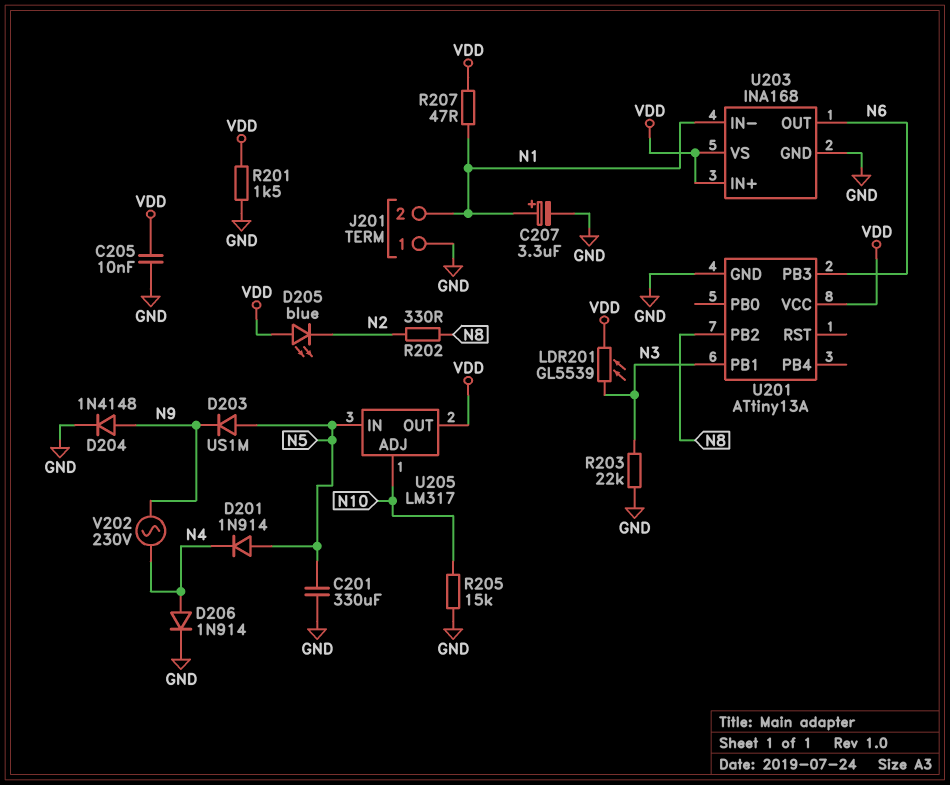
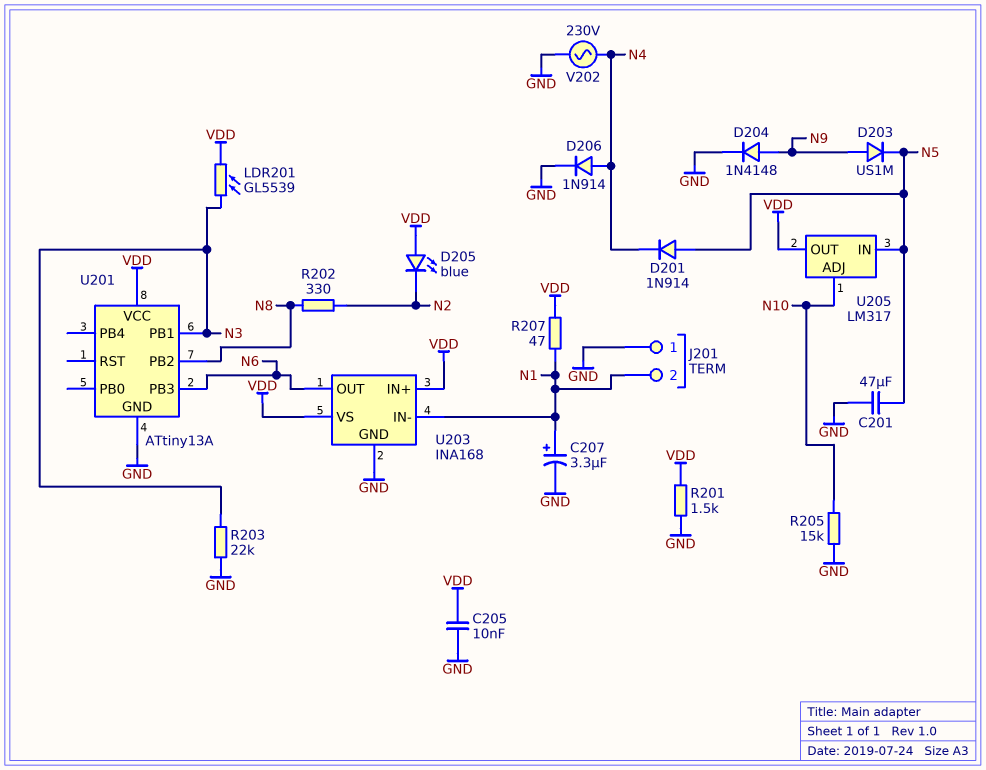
C201: 330uF (GND, N5) -> 47uF (GND, N5)
D203: diode US1M (A N5, K N9) -> diode US1M (A N9, K N5)
V202: AC 230V (N4, N9) -> AC 230V (GND, N4)

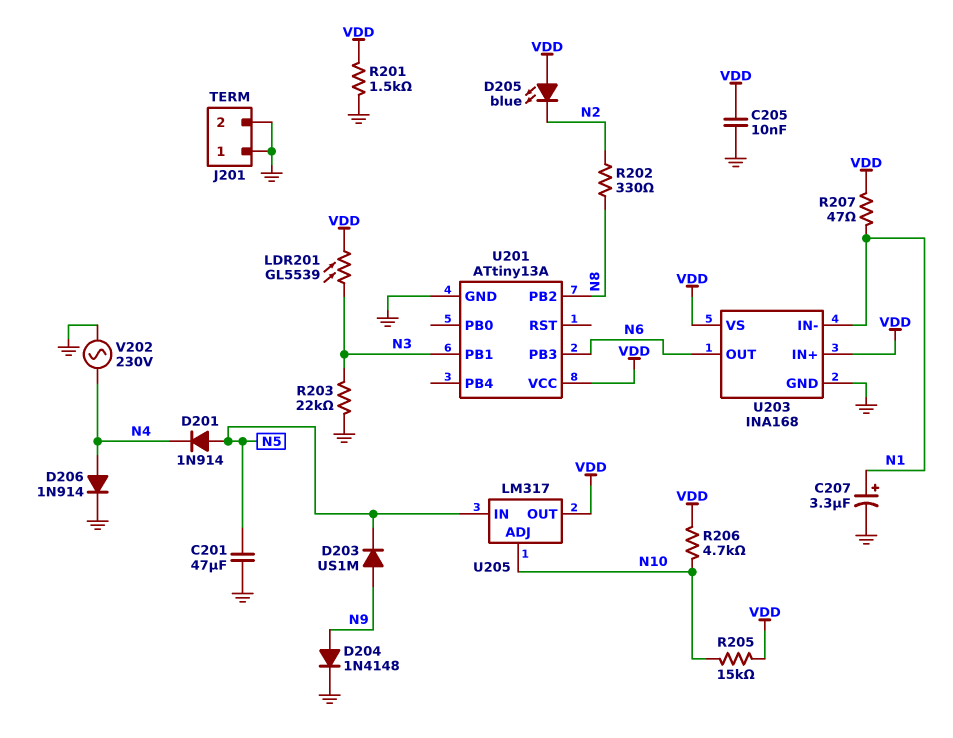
J201 pin 2: N1 -> GND
R205: 15k (GND, N10) -> 15k (N10, VDD)
R206: none -> 4.7k (N10, VDD)

